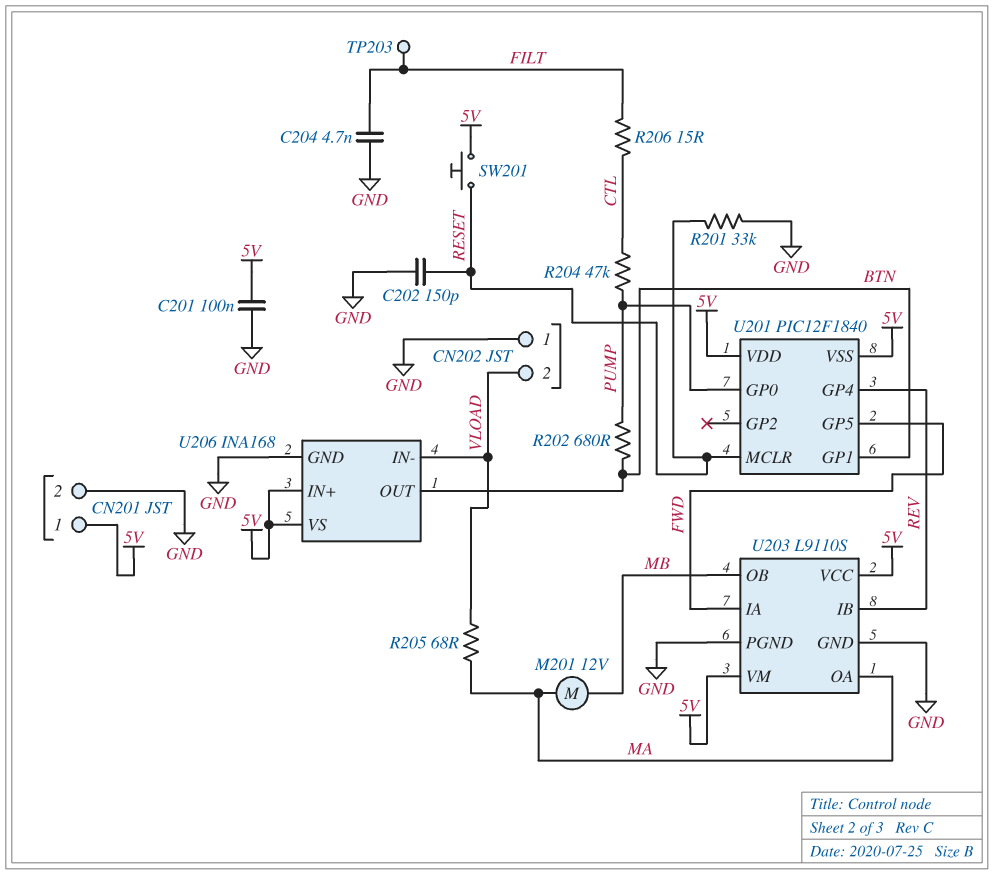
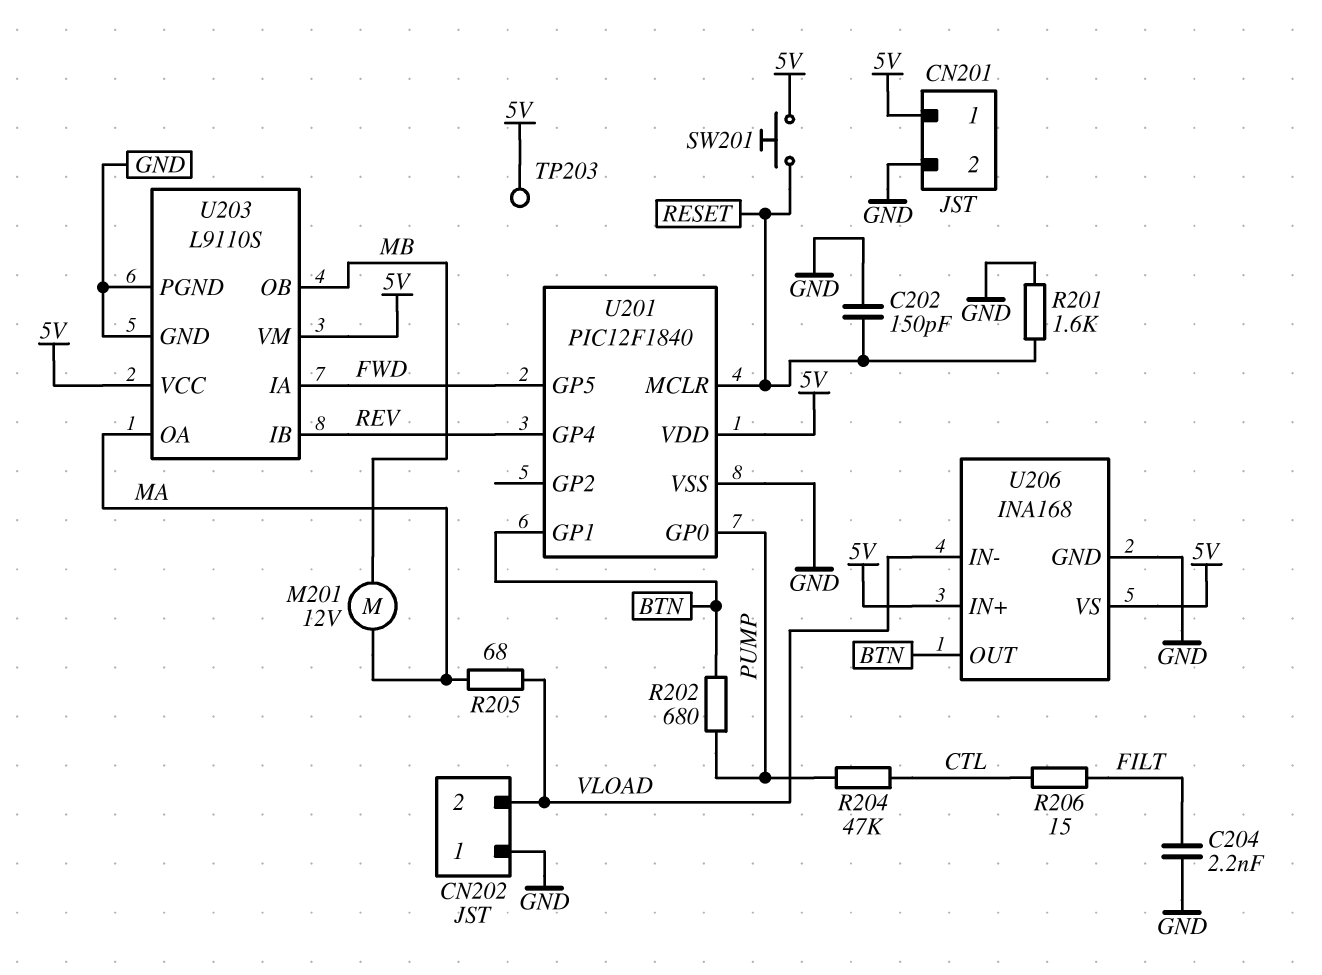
C201: 100nF (5V, GND) -> none
C204: 4.7nF (FILT, GND) -> 2.2nF (FILT, GND)
R201: 33k (GND, RESET) -> 1.6k (GND, RESET)
TP203: test point (FILT) -> test point (5V)
U201 pin VSS: 5V -> GND

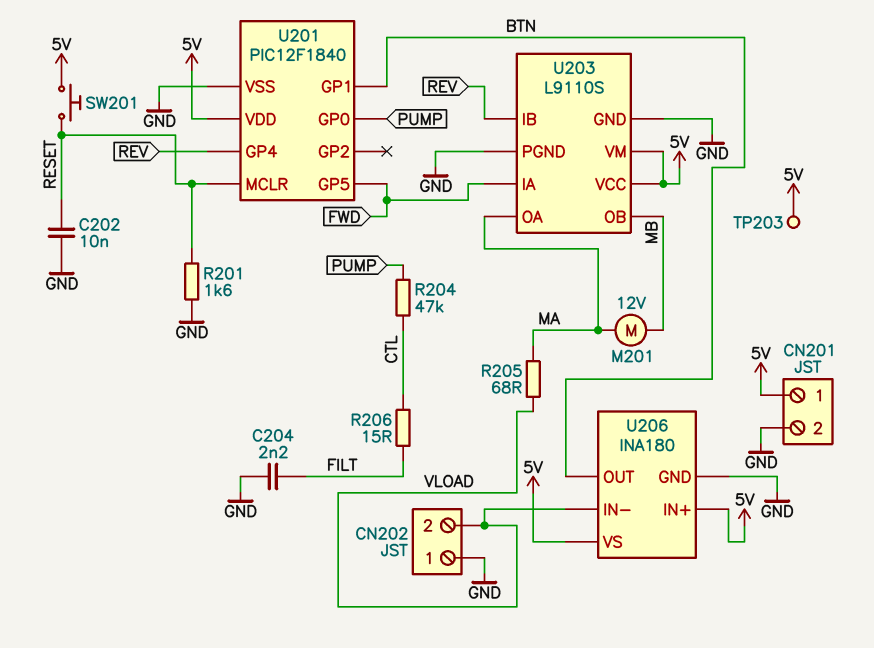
C202: 150pF (GND, RESET) -> 10nF (GND, RESET)
R202: 680 (BTN, PUMP) -> none
U206: INA168 -> INA180

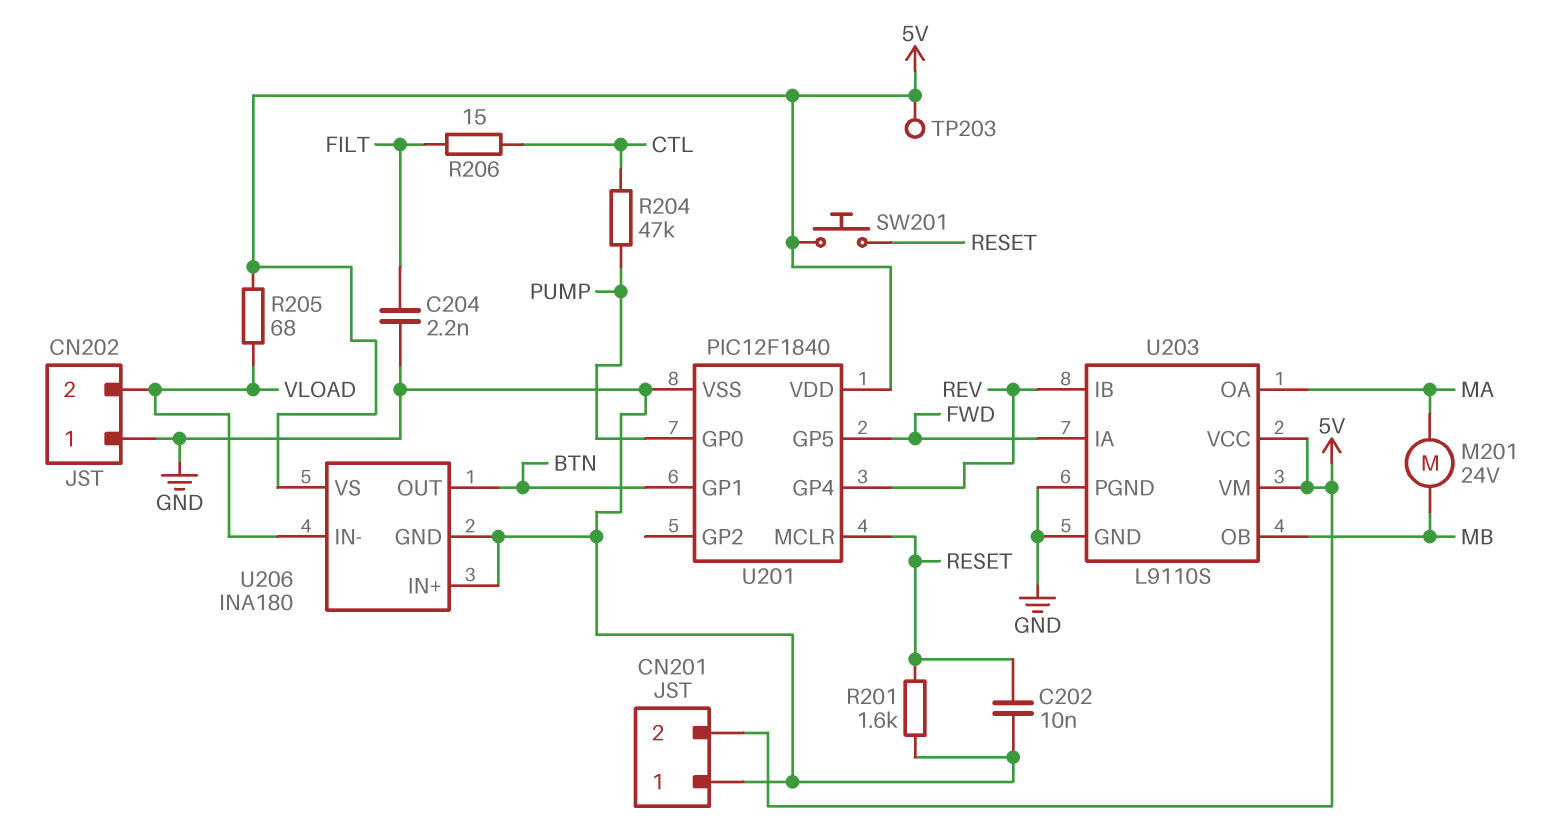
CN201 pin 1: 5V -> GND
CN201 pin 2: GND -> 5V
M201: motor 12V (MA, MB) -> motor 24V (MA, MB)
R205: 68 (MA, VLOAD) -> 68 (5V, VLOAD)
U206 pin IN+: 5V -> GND

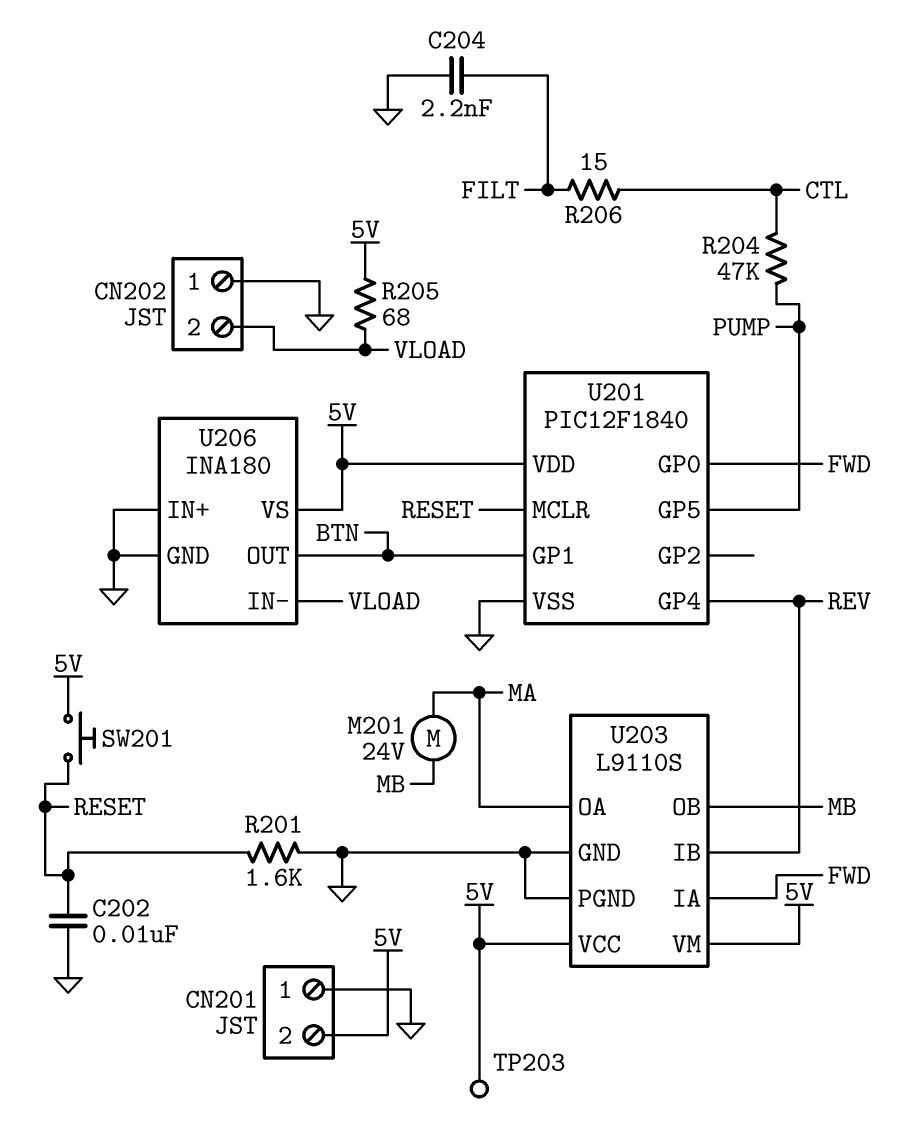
U201 pin GP0: PUMP -> FWD
U201 pin GP5: FWD -> PUMP

